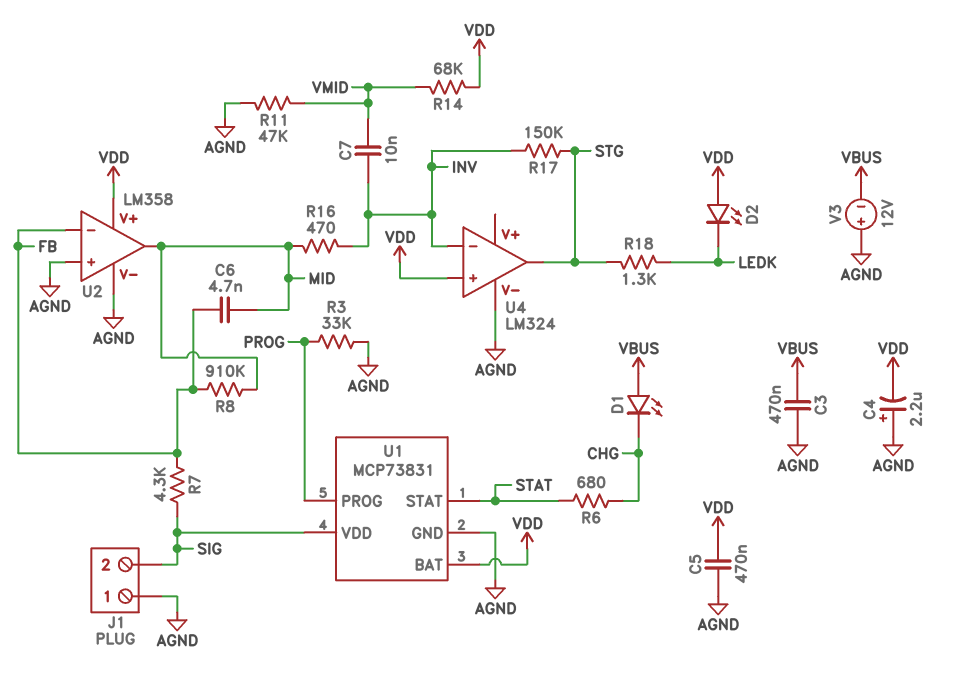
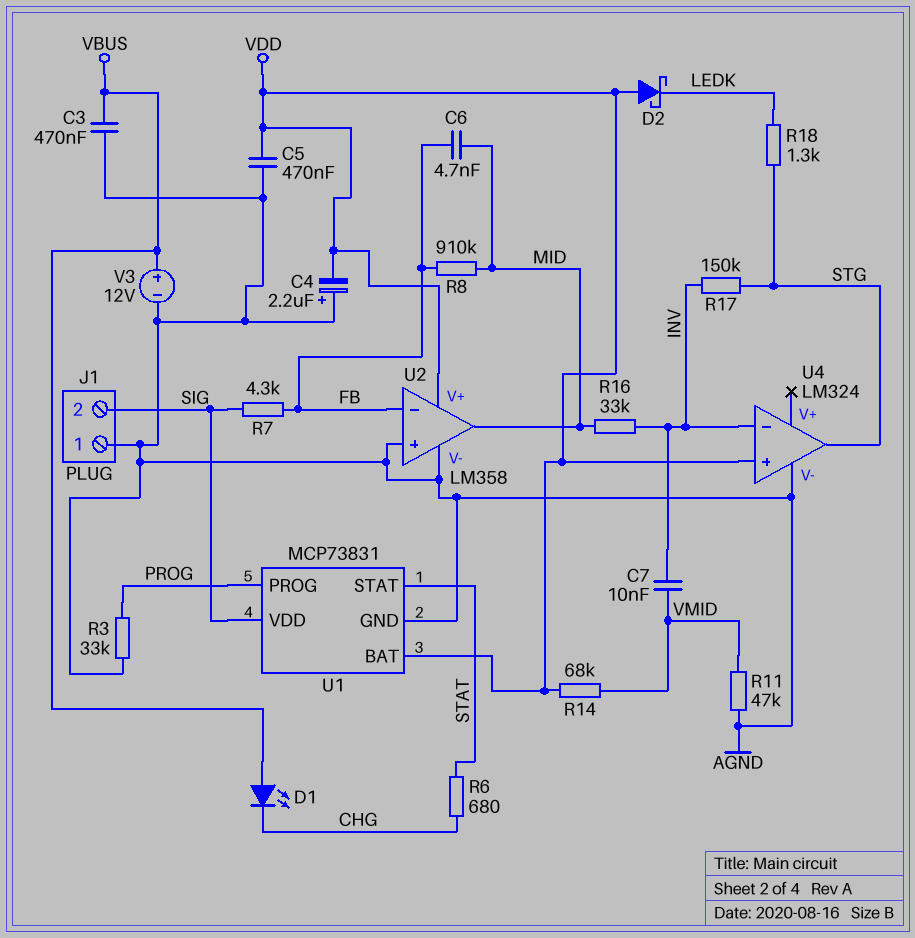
D2: LED (A VDD, K LEDK) -> schottky (A VDD, K LEDK)
R16: 470 (INV, MID) -> 33k (INV, MID)
V3: 12V (plus AGND, minus VBUS) -> 12V (plus VBUS, minus AGND)

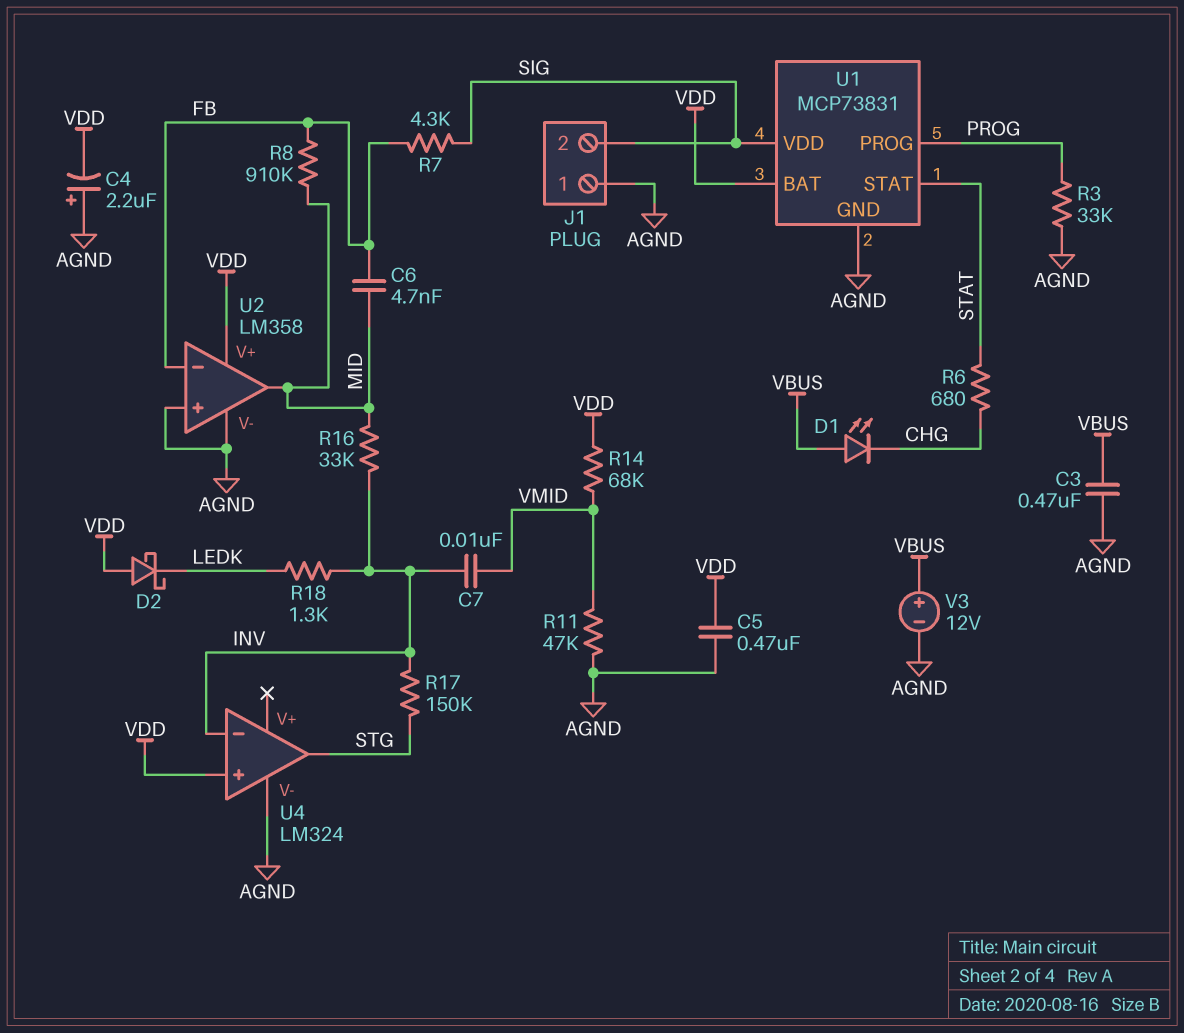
R18: 1.3k (LEDK, STG) -> 1.3k (INV, LEDK)

